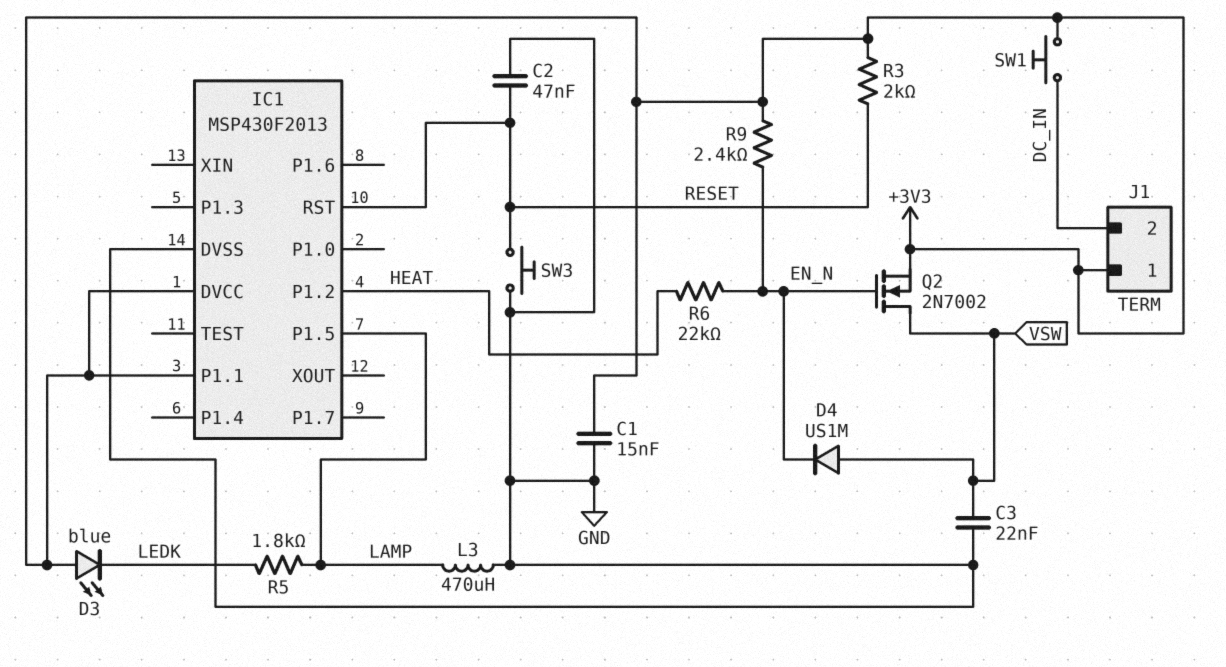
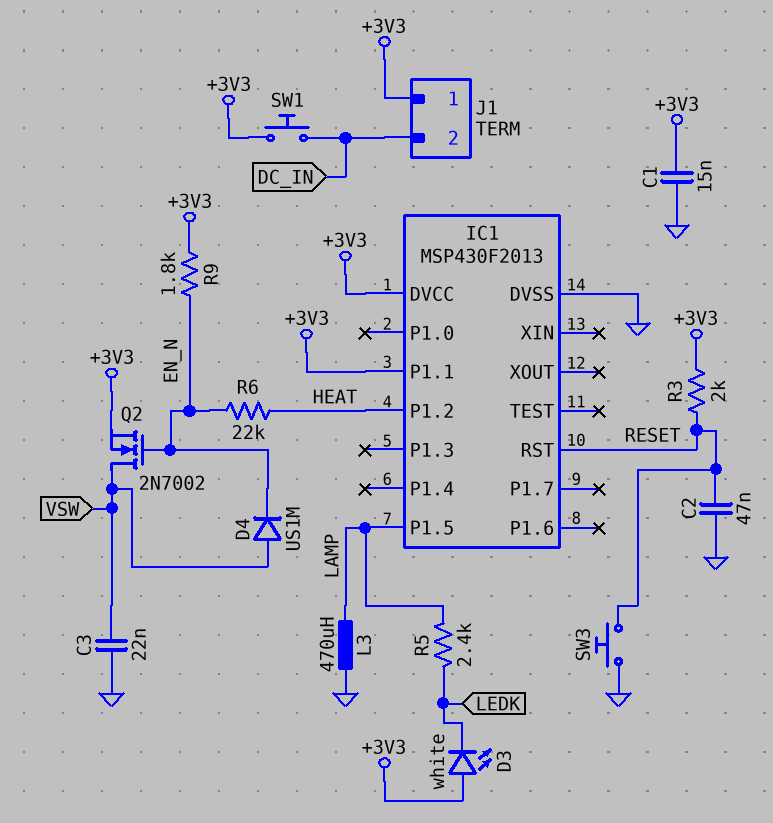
D3: LED blue (A +3V3, K LEDK) -> LED white (A +3V3, K LEDK)
R5: 1.8k (LAMP, LEDK) -> 2.4k (LAMP, LEDK)
R9: 2.4k (+3V3, EN_N) -> 1.8k (+3V3, EN_N)

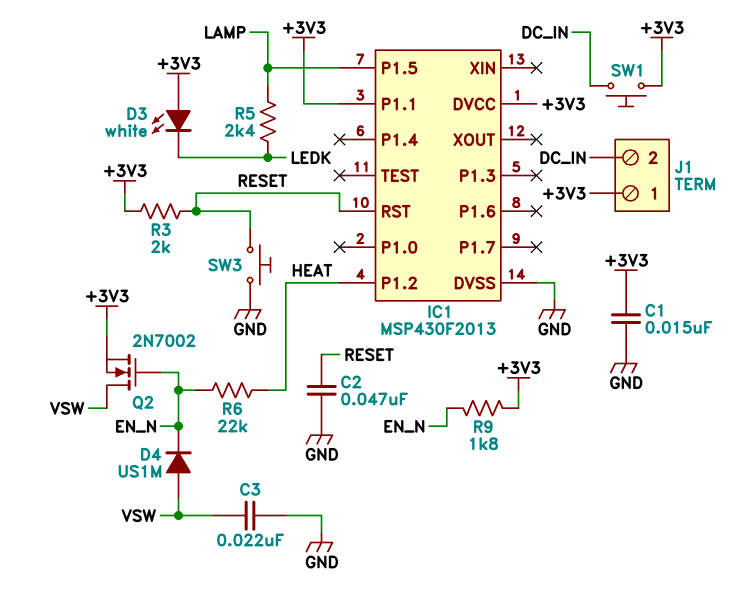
L3: 470uH (GND, LAMP) -> none

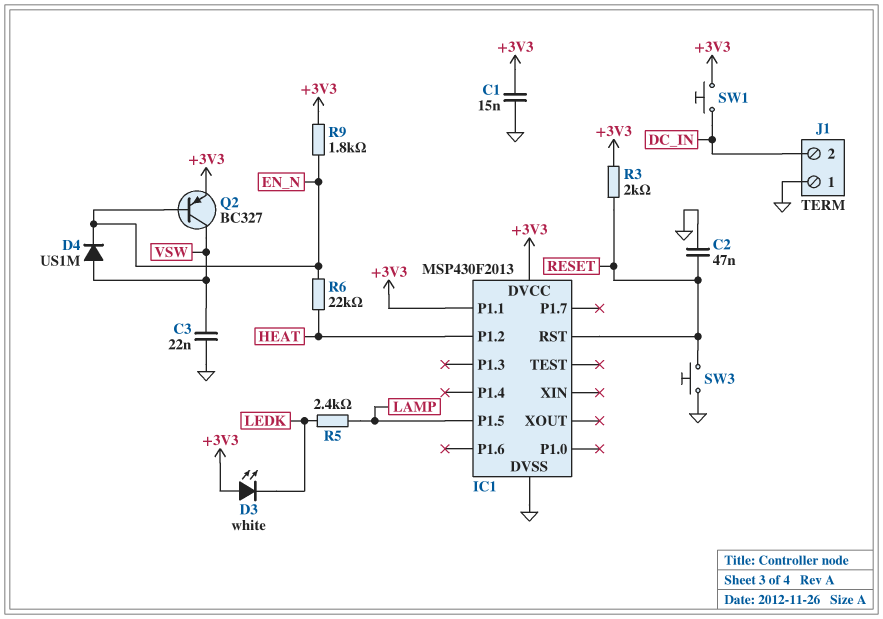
J1 pin 1: +3V3 -> GND
Q2: NMOS 2N7002 (G EN_N, D VSW, S +3V3) -> PNP BC327 (B EN_N, C VSW, E +3V3)

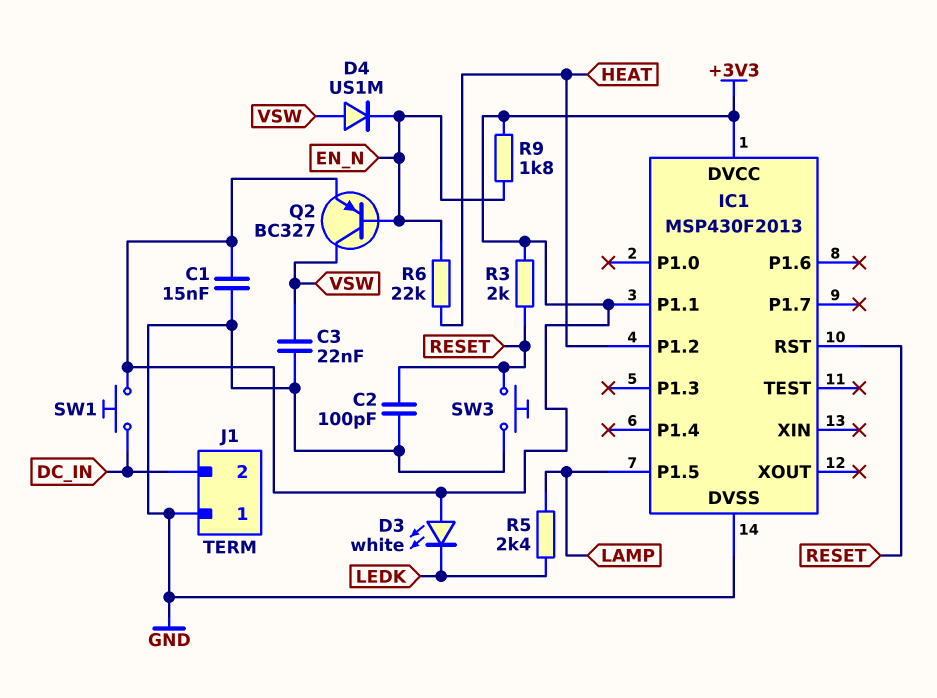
C2: 47nF (GND, RESET) -> 100pF (GND, RESET)

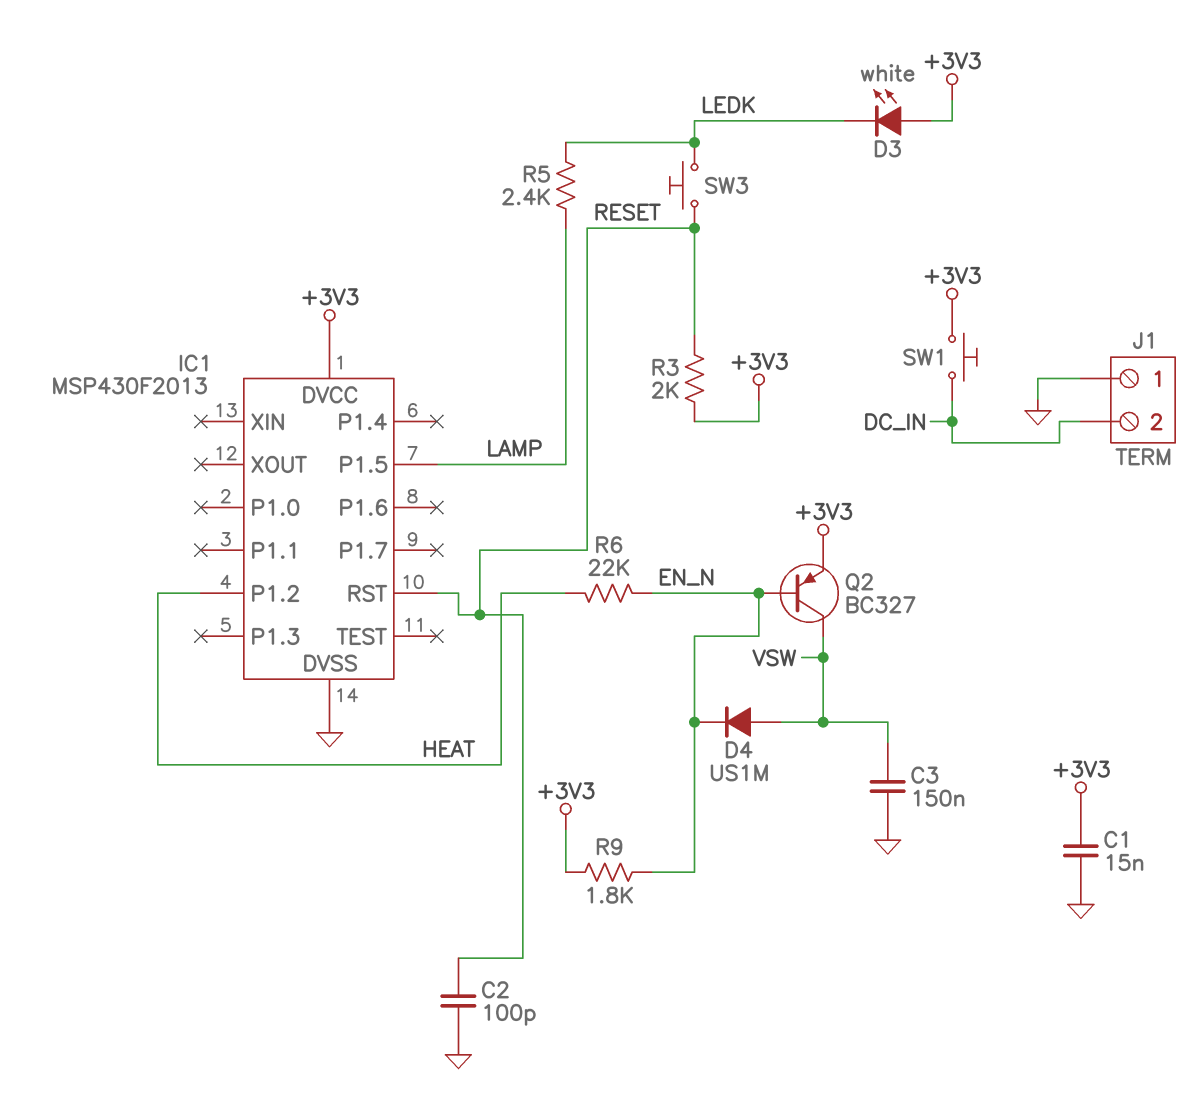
C3: 22nF (GND, VSW) -> 150nF (GND, VSW)
IC1 pin P1.1: +3V3 -> none
SW3: button (GND, RESET) -> button (LEDK, RESET)

